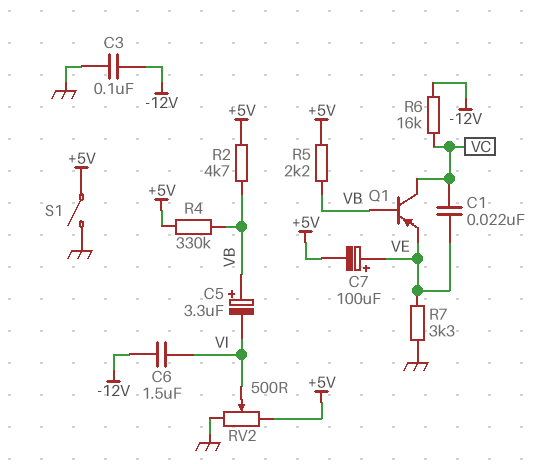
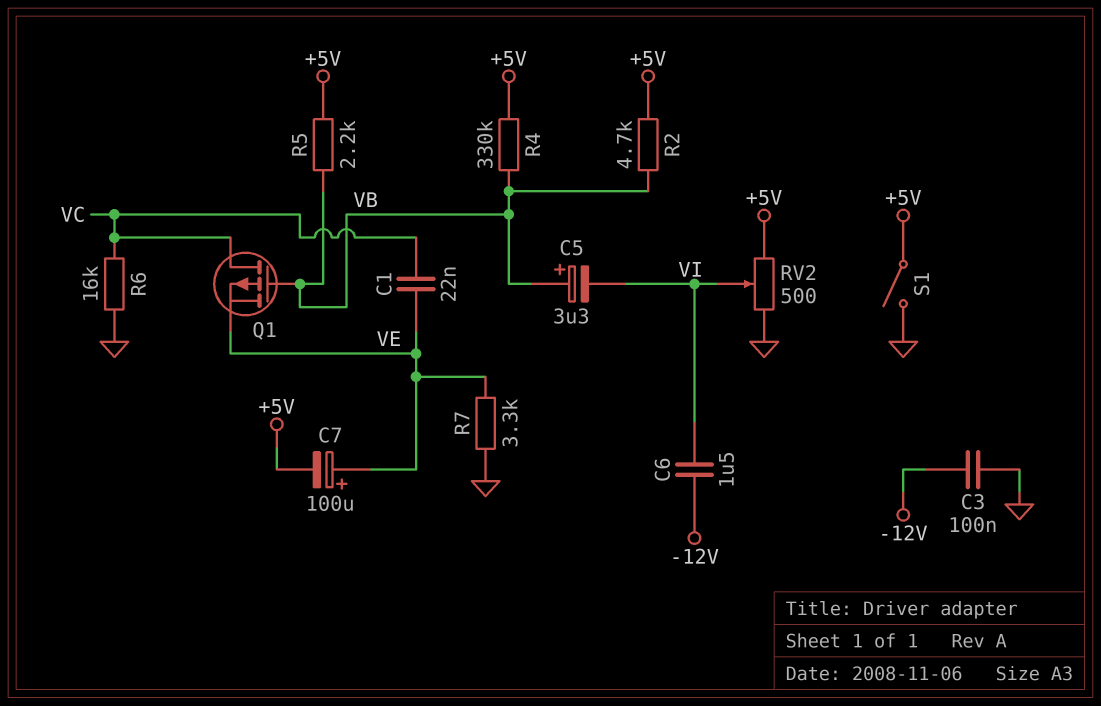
Q1: PNP (B VB, C VC, E VE) -> PMOS (G VB, D VC, S VE)
R6: 16k (-12V, VC) -> 16k (GND, VC)

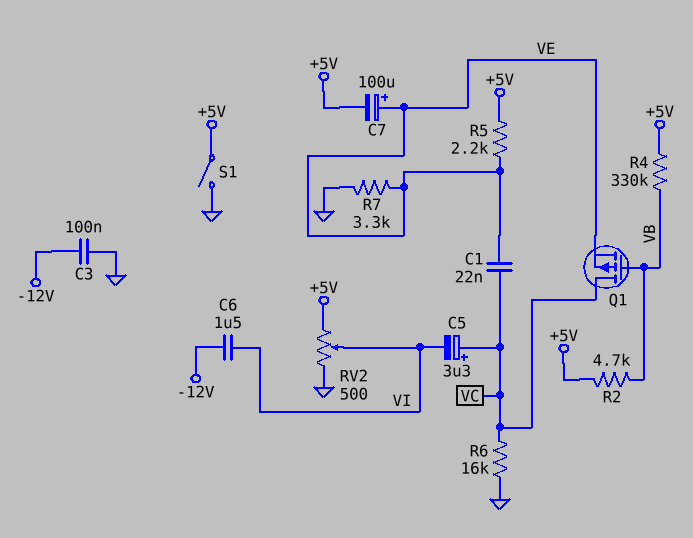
C5: 3.3uF (plus VB, minus VI) -> 3.3uF (plus VC, minus VI)
R5: 2.2k (+5V, VB) -> 2.2k (+5V, VE)

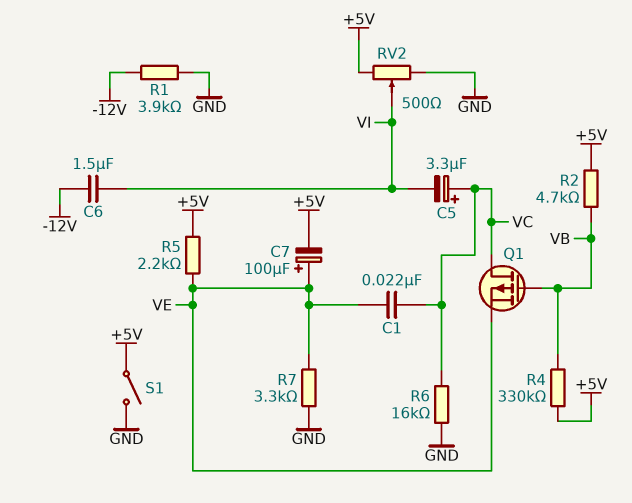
C3: 100nF (-12V, GND) -> none
R1: none -> 3.9k (-12V, GND)

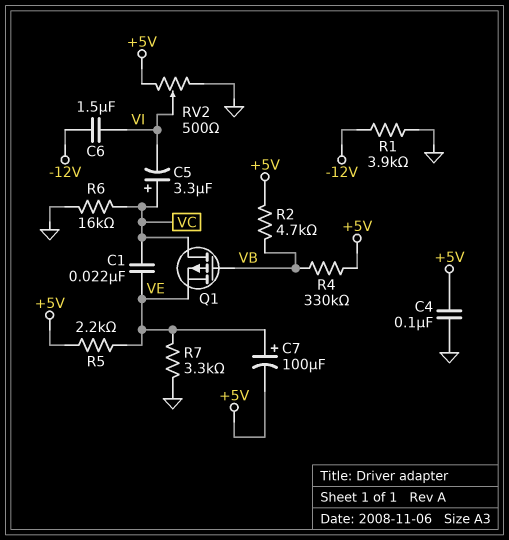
C4: none -> 100nF (+5V, GND)
S1: switch (+5V, GND) -> none

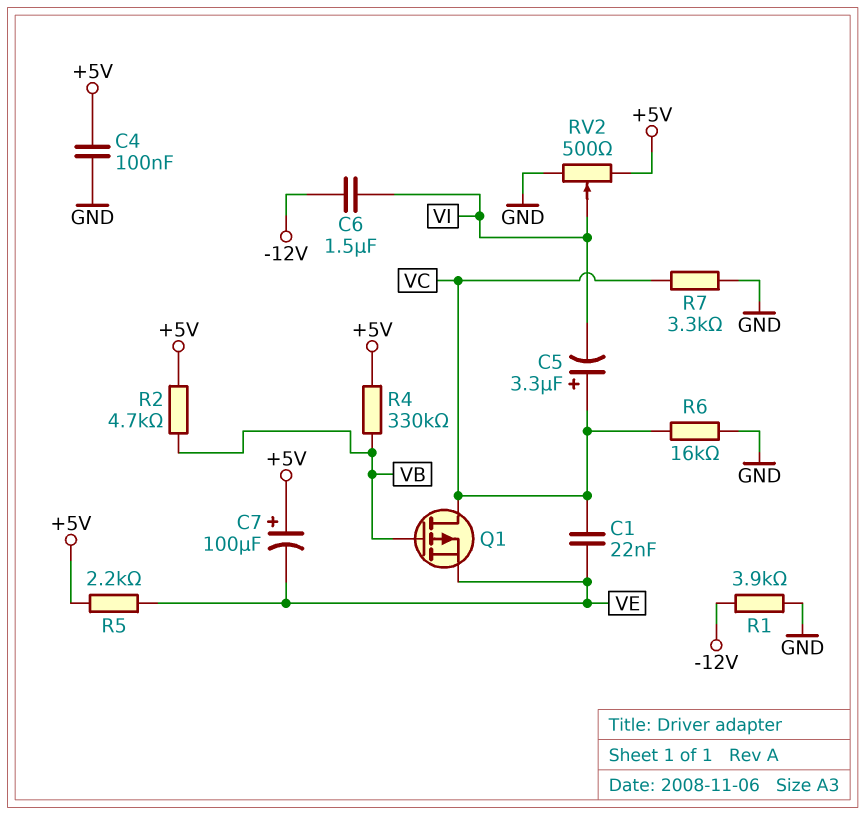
C7: 100uF (plus VE, minus +5V) -> 100uF (plus +5V, minus VE)
R7: 3.3k (GND, VE) -> 3.3k (GND, VC)

